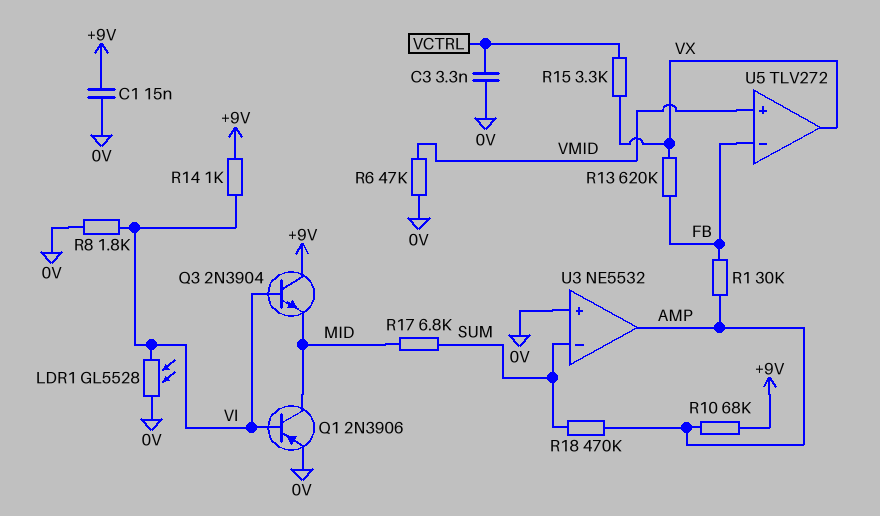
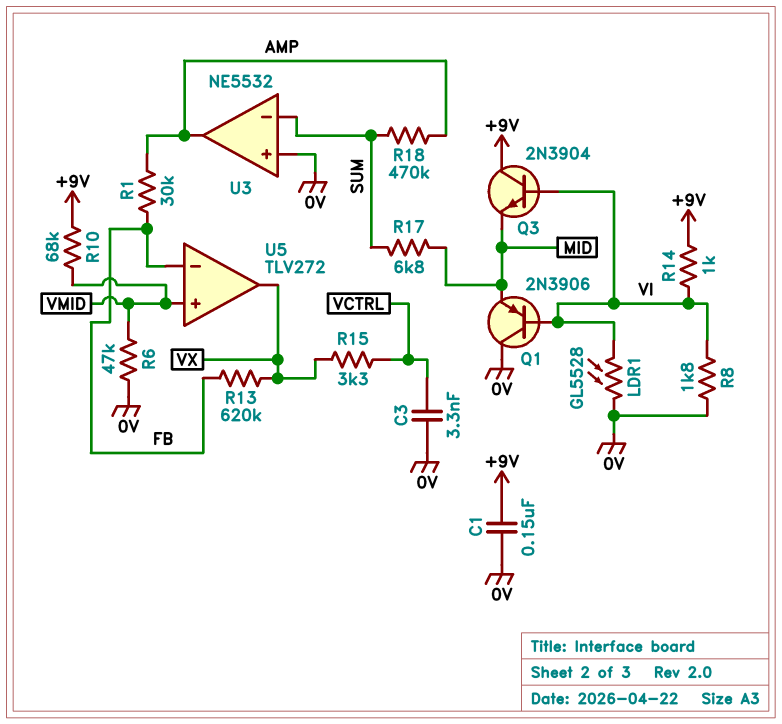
C1: 15nF (+9V, 0V) -> 150nF (+9V, 0V)
Q1: PNP 2N3906 (B VI, C MID, E 0V) -> PNP 2N3906 (B VI, C 0V, E MID)
R10: 68k (+9V, AMP) -> 68k (+9V, VMID)

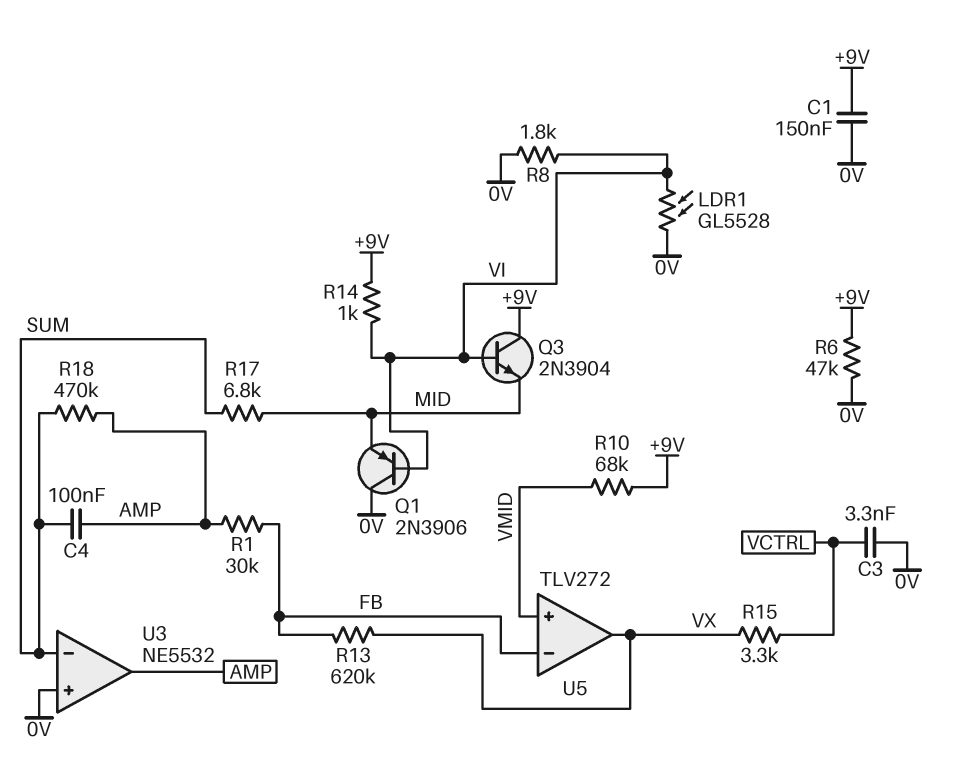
C4: none -> 100nF (AMP, SUM)
R6: 47k (0V, VMID) -> 47k (+9V, 0V)

